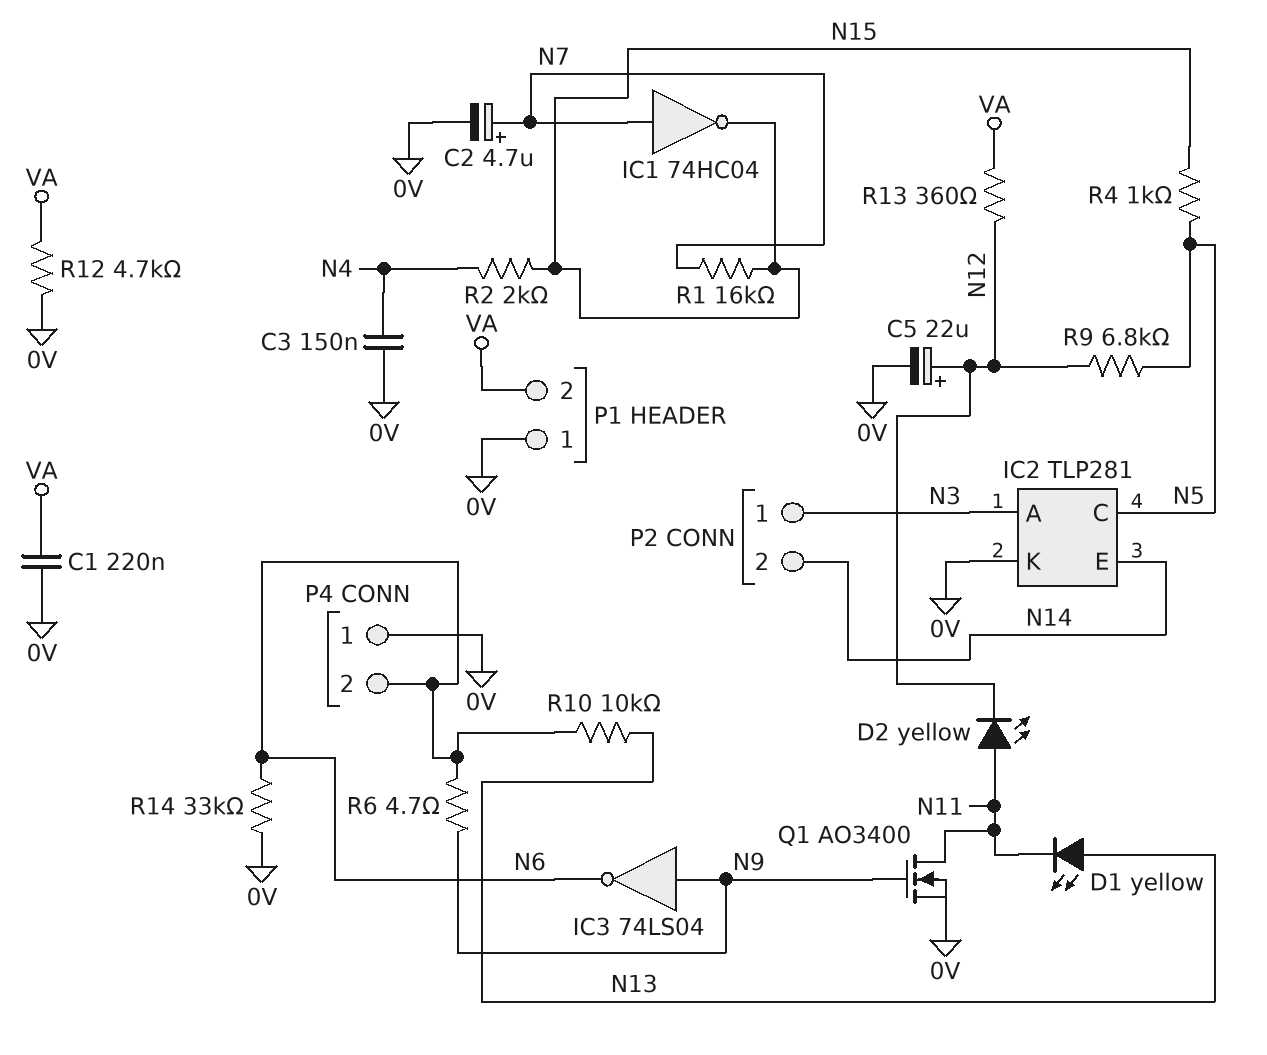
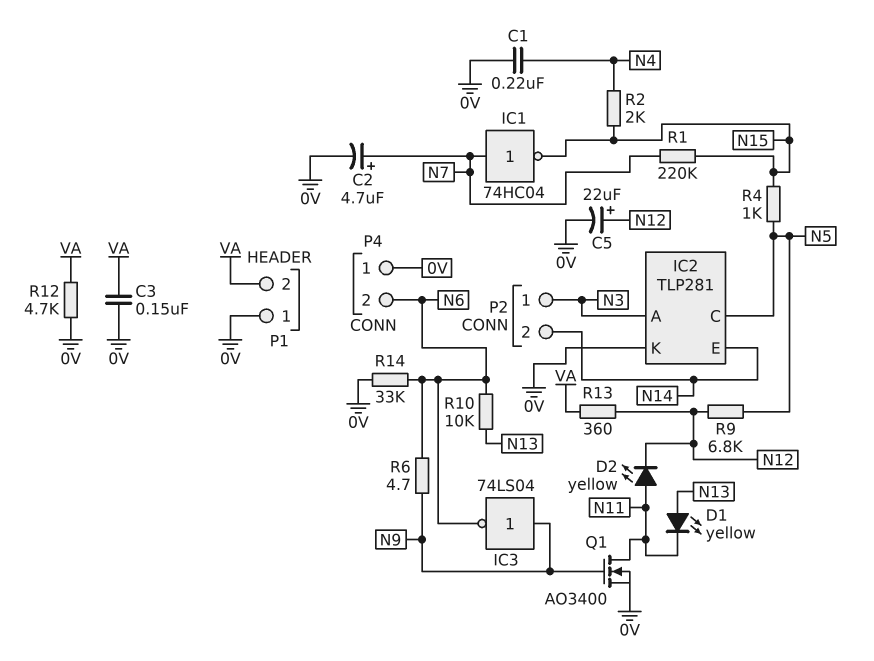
C1: 220nF (0V, VA) -> 220nF (0V, N4)
C3: 150nF (0V, N4) -> 150nF (0V, VA)
R1: 16k (N7, N15) -> 220k (N7, N15)

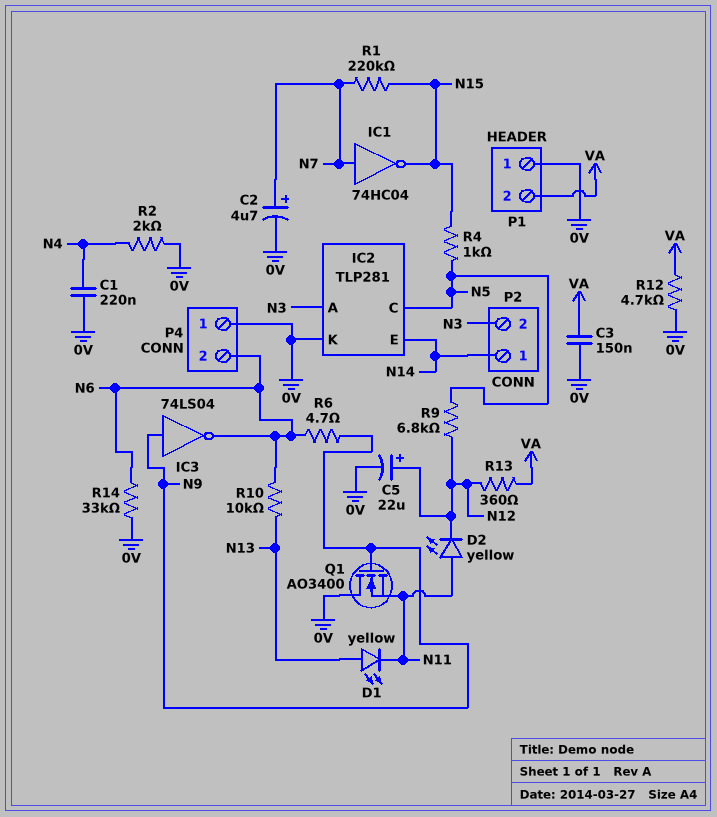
P2 pin 1: N3 -> N14
P2 pin 2: N14 -> N3
Q1: NMOS AO3400 (G N9, D N11, S 0V) -> NMOS AO3400 (G N9, D 0V, S N11)
R2: 2k (N4, N15) -> 2k (0V, N4)

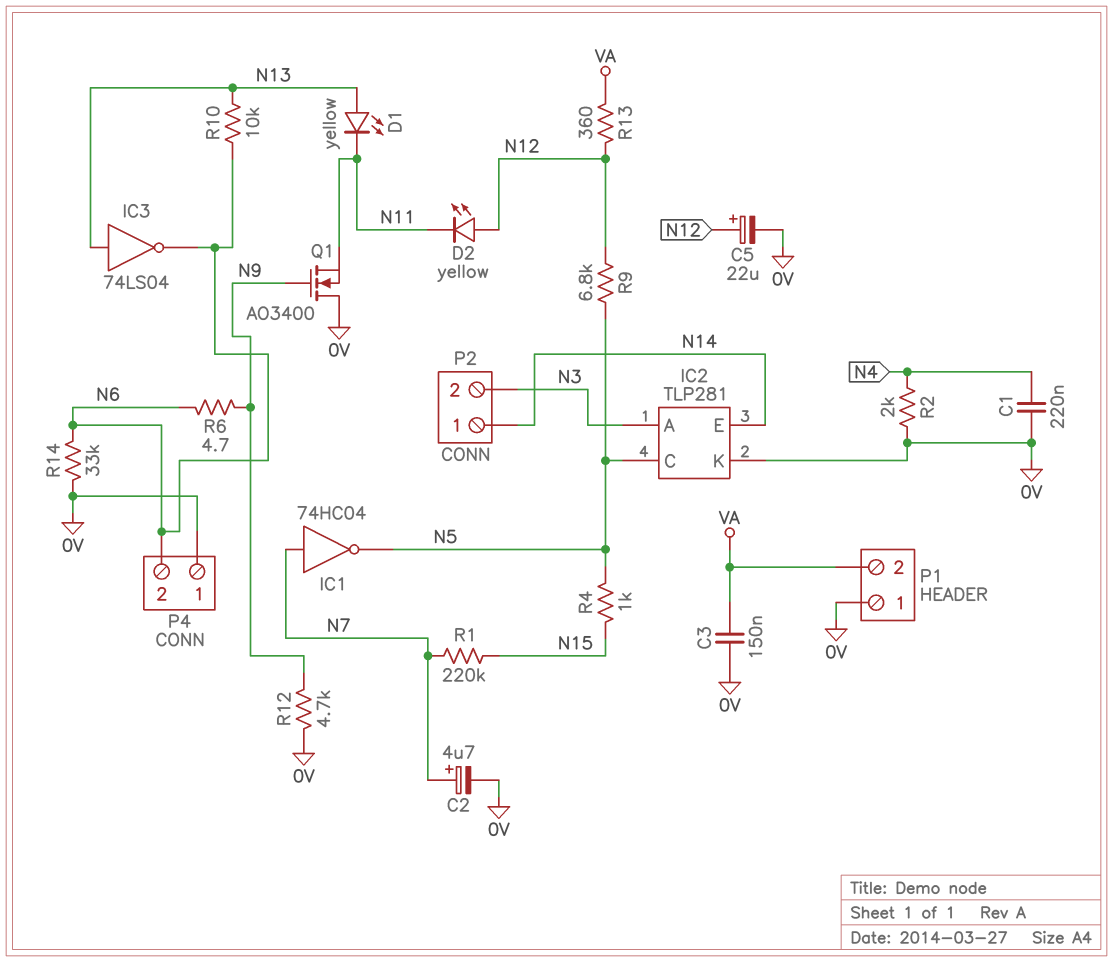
D2: LED yellow (A N11, K N12) -> LED yellow (A N12, K N11)
IC1: NOT 74HC04 (in N7, out N15) -> NOT 74HC04 (in N7, out N5)
IC3: NOT 74LS04 (in N9, out N6) -> NOT 74LS04 (in N13, out N6)
R12: 4.7k (0V, VA) -> 4.7k (0V, N9)

